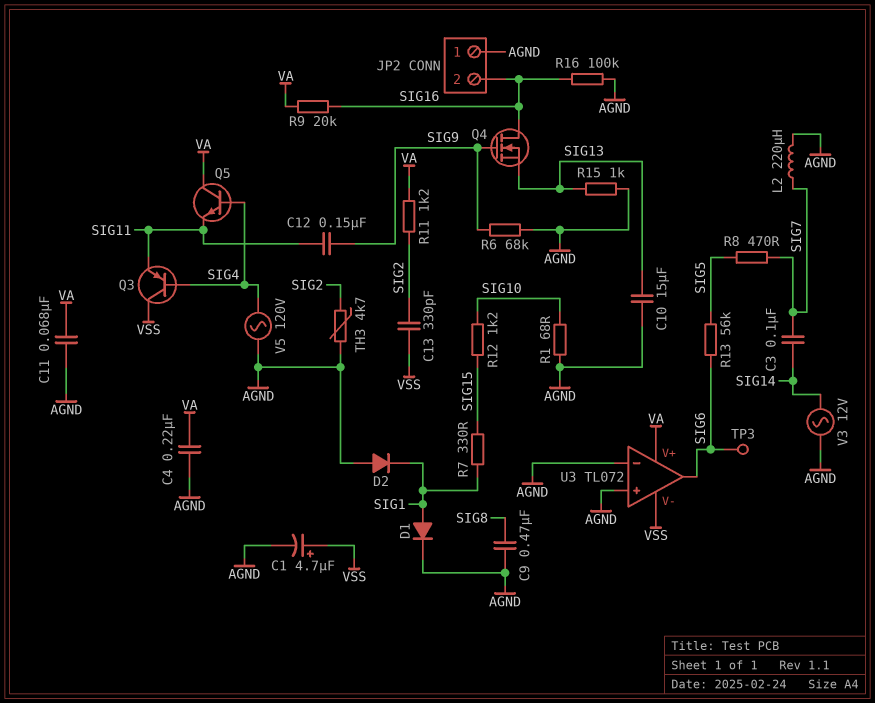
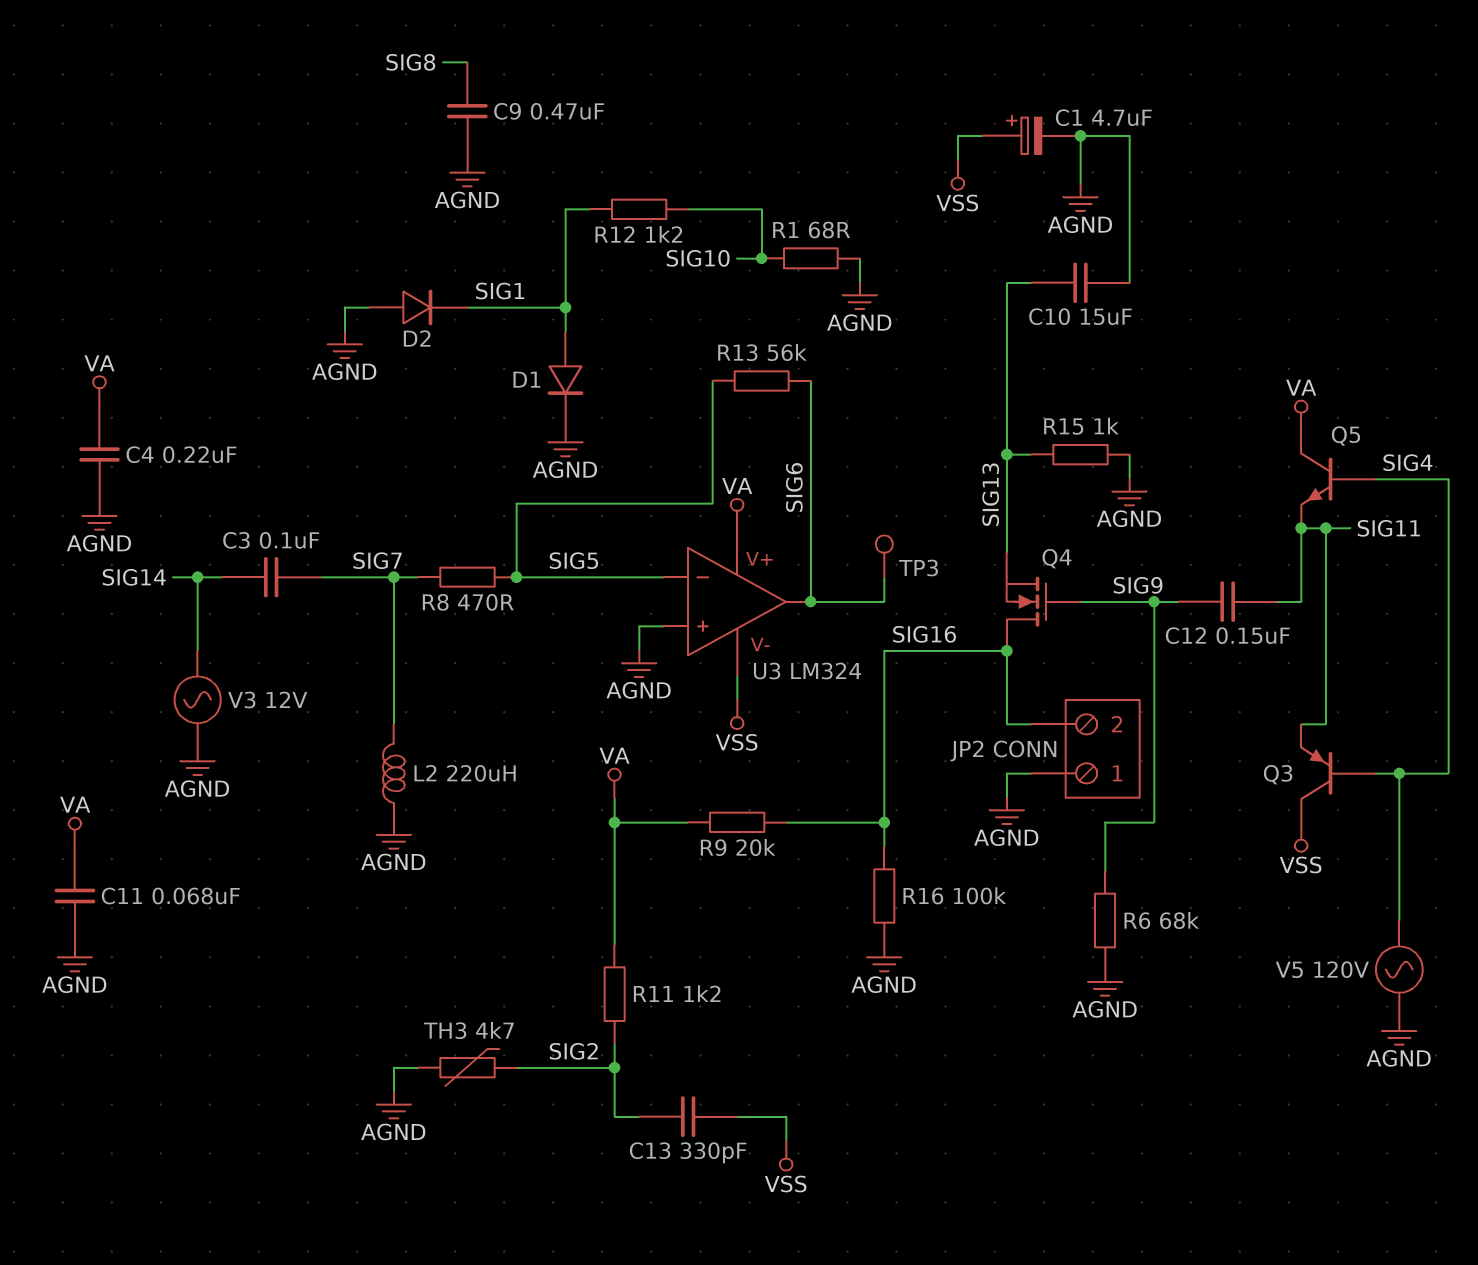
R7: 330 (SIG1, SIG15) -> none
R12: 1.2k (SIG10, SIG15) -> 1.2k (SIG1, SIG10)
U3: TL072 -> LM324
U3 pin in-: AGND -> SIG5

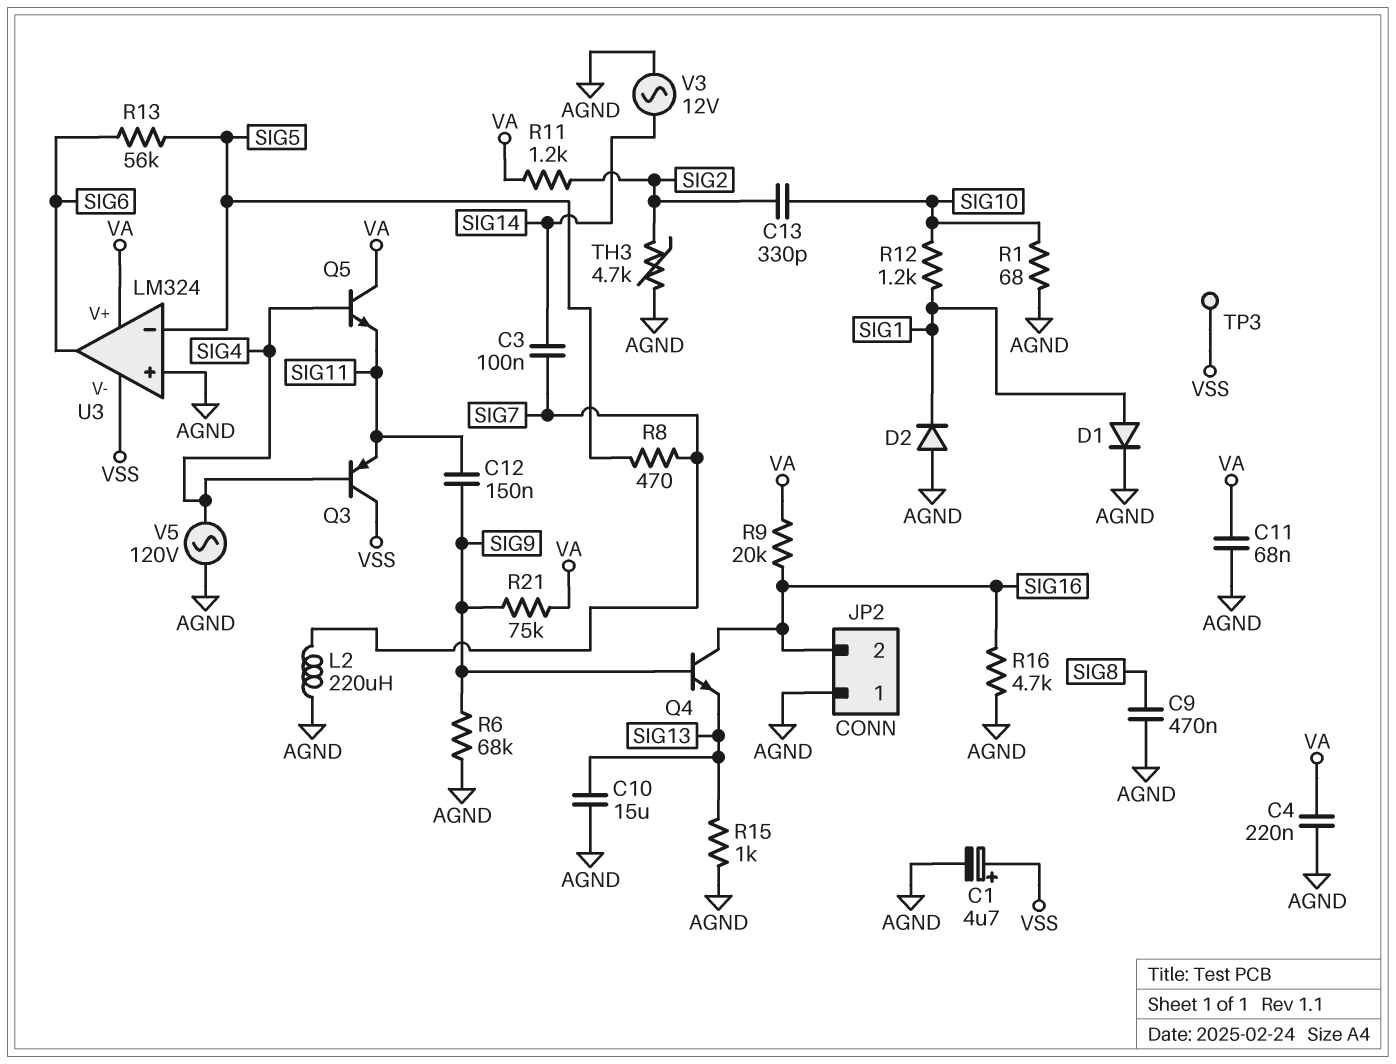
C13: 330pF (SIG2, VSS) -> 330pF (SIG2, SIG10)
Q4: NMOS (G SIG9, D SIG16, S SIG13) -> NPN (B SIG9, C SIG16, E SIG13)
R16: 100k (AGND, SIG16) -> 4.7k (AGND, SIG16)
R21: none -> 75k (SIG9, VA)
TP3: test point (SIG6) -> test point (VSS)

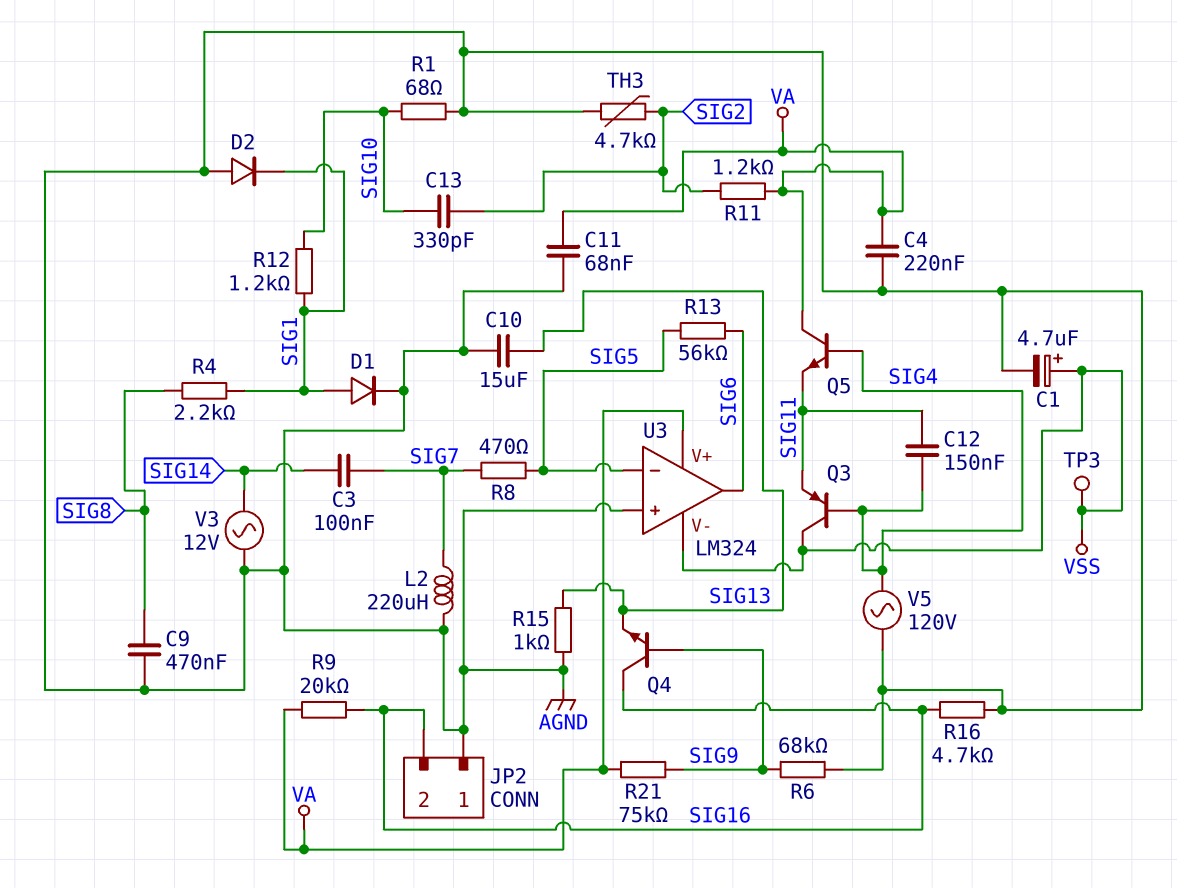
C12: 150nF (SIG9, SIG11) -> 150nF (SIG4, SIG11)
R4: none -> 2.2k (SIG1, SIG8)

